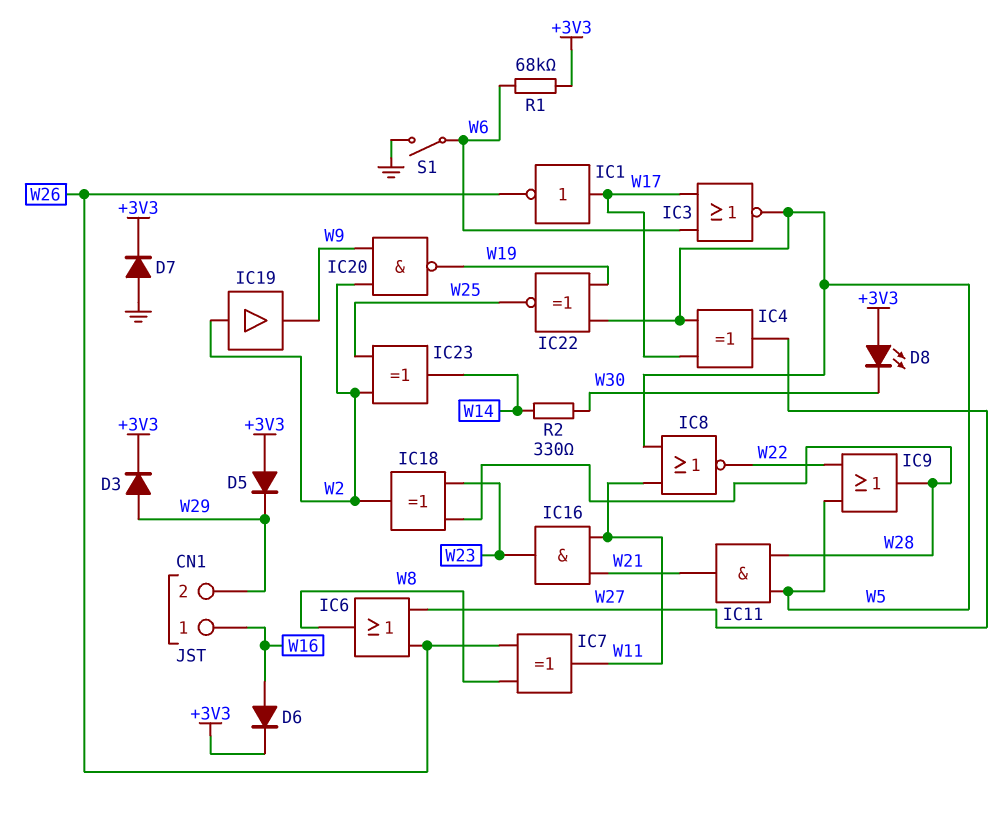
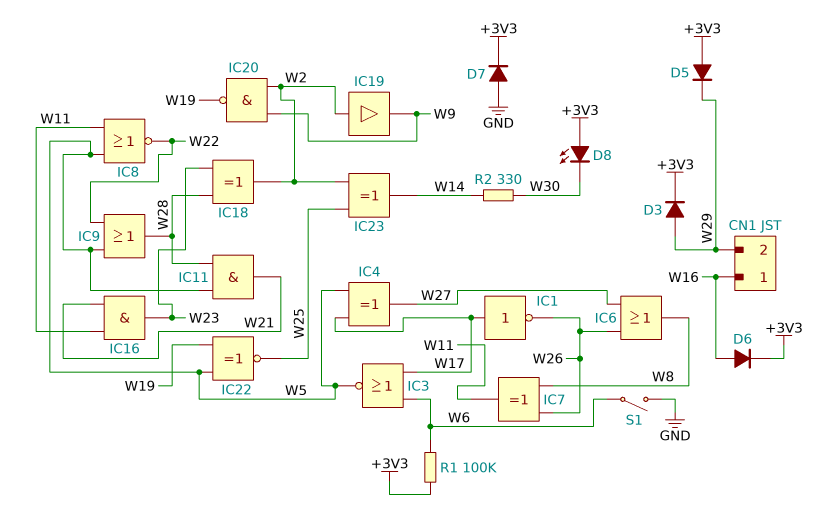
R1: 68k (+3V3, W6) -> 100k (+3V3, W6)

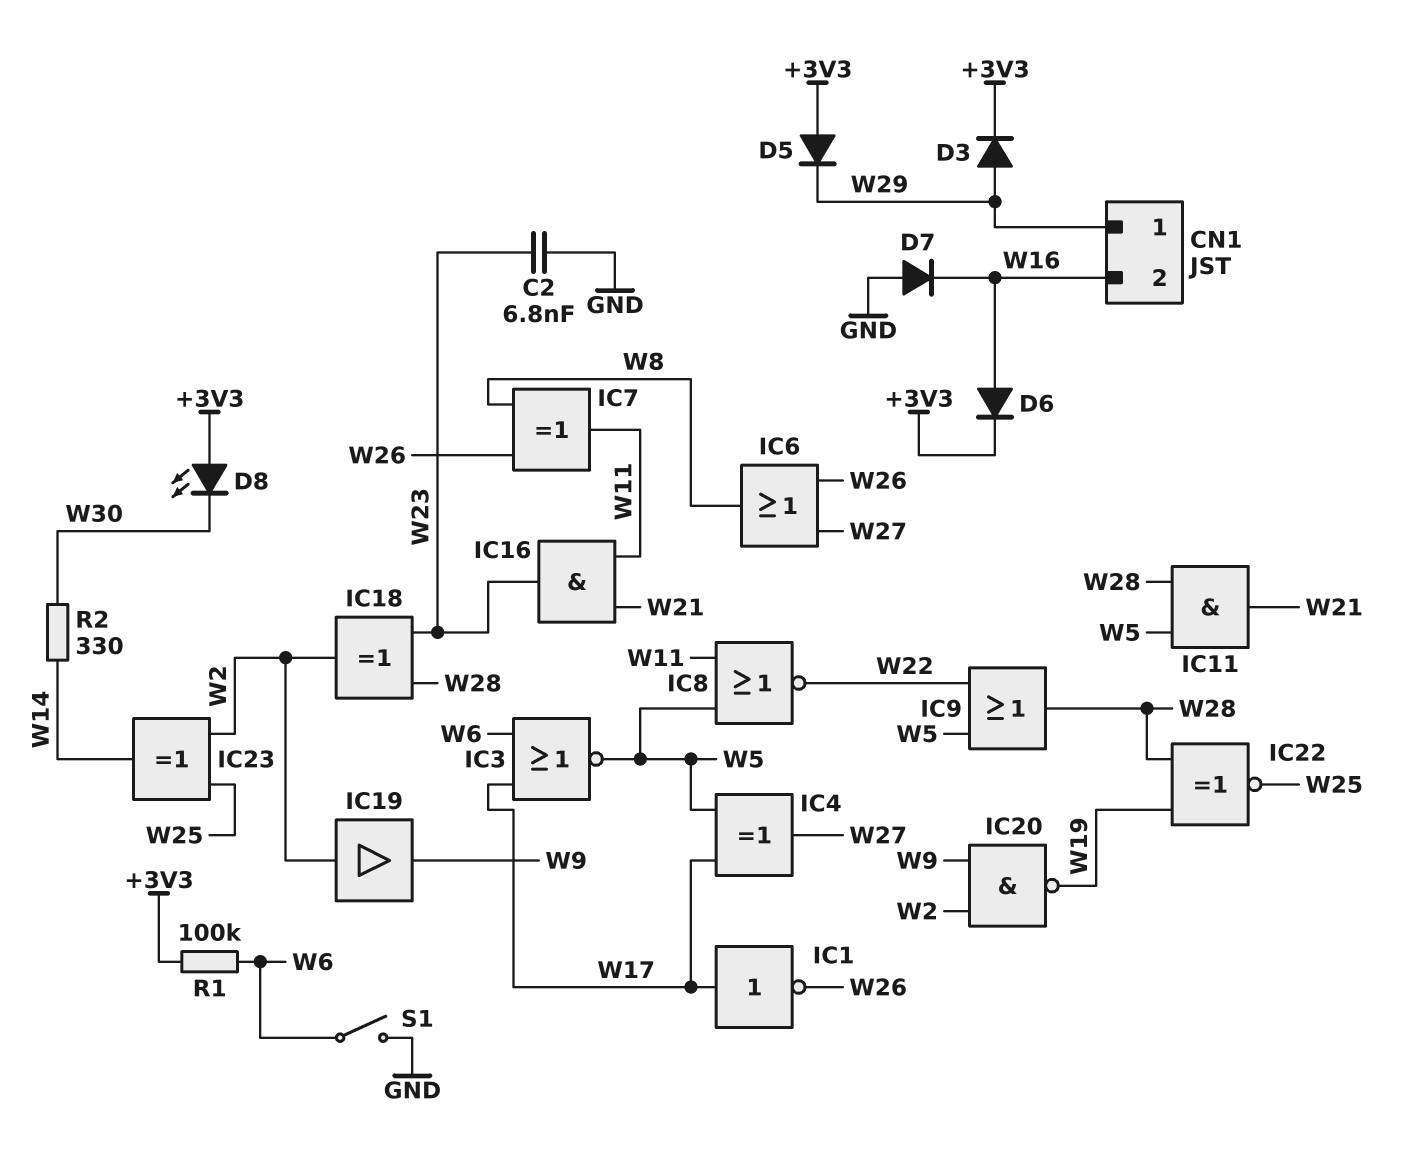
C2: none -> 6.8nF (GND, W23)
CN1 pin 1: W16 -> W29
CN1 pin 2: W29 -> W16
D7: diode (A GND, K +3V3) -> diode (A GND, K W16)
IC22: XNOR (in W5, in W19, out W25) -> XNOR (in W19, in W28, out W25)

